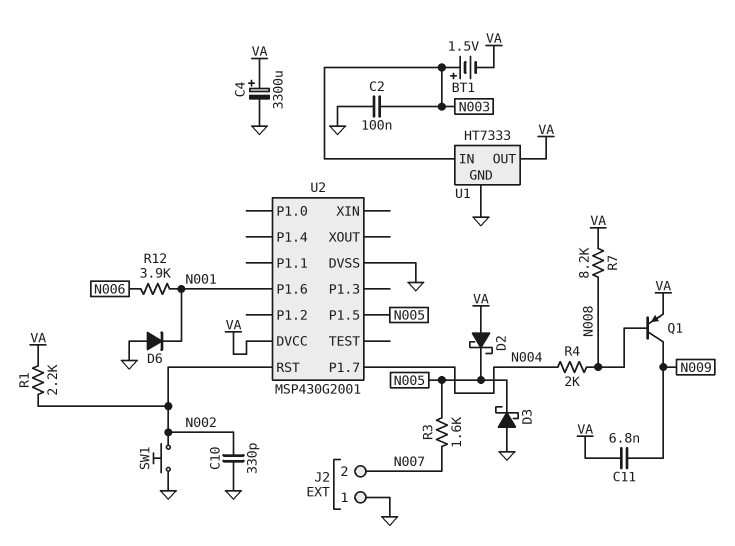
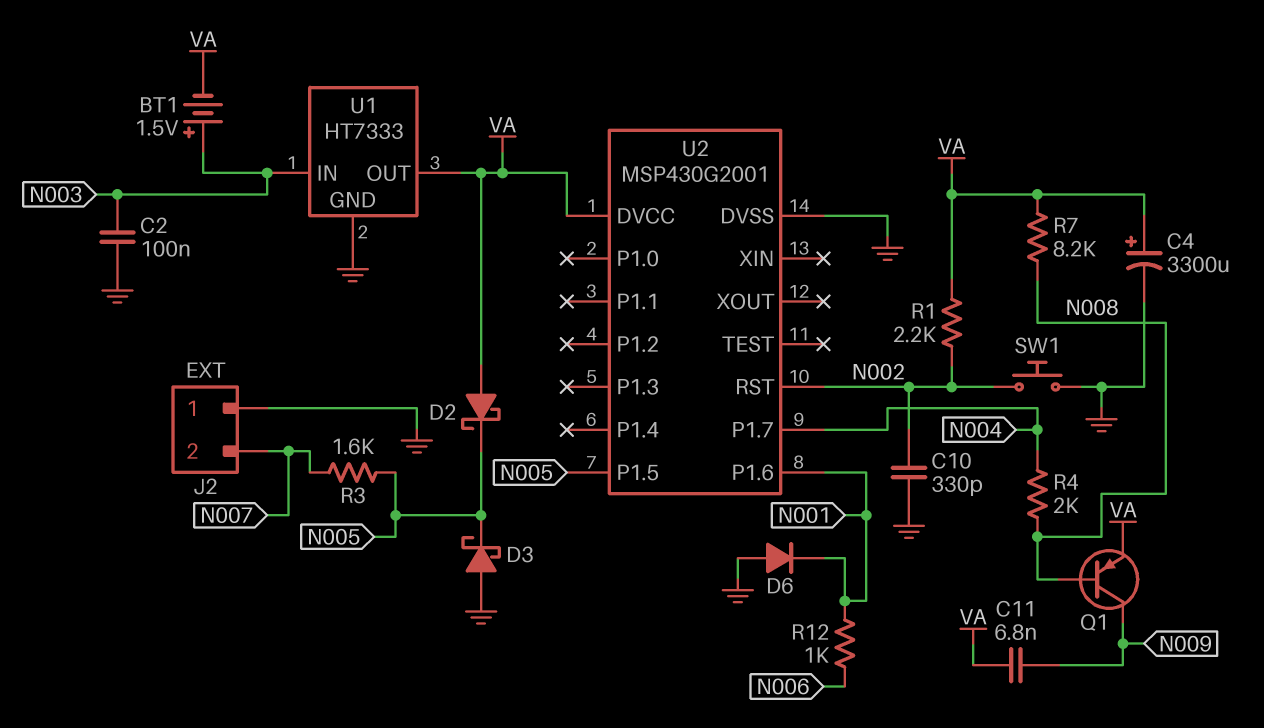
R12: 3.9k (N001, N006) -> 1k (N001, N006)

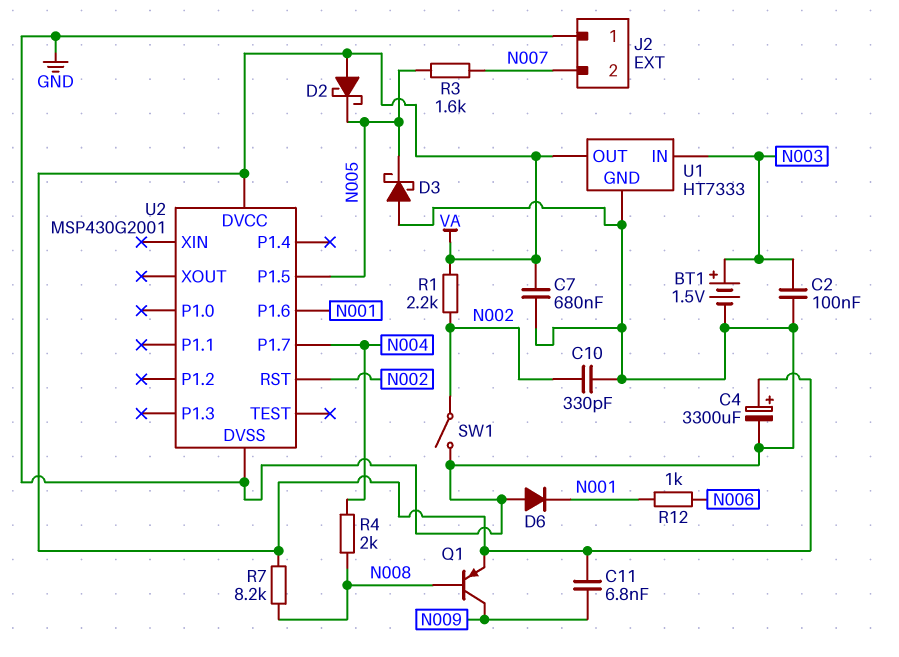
BT1: 1.5V (plus N003, minus VA) -> 1.5V (plus N003, minus GND)
C7: none -> 680nF (GND, VA)
SW1: button (GND, N002) -> switch (GND, N002)

